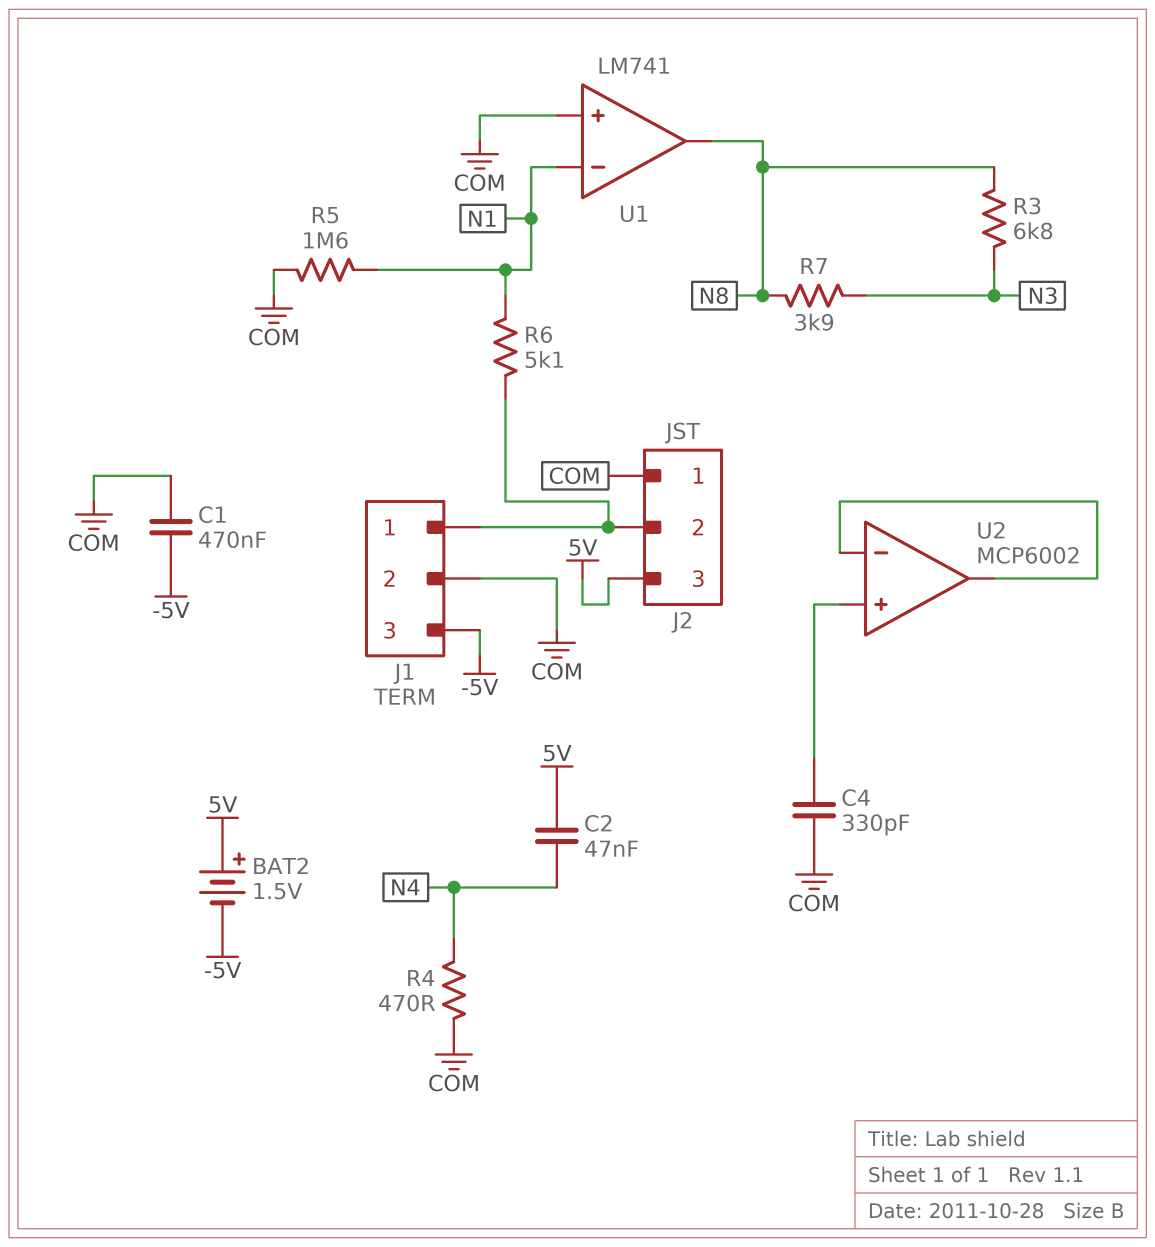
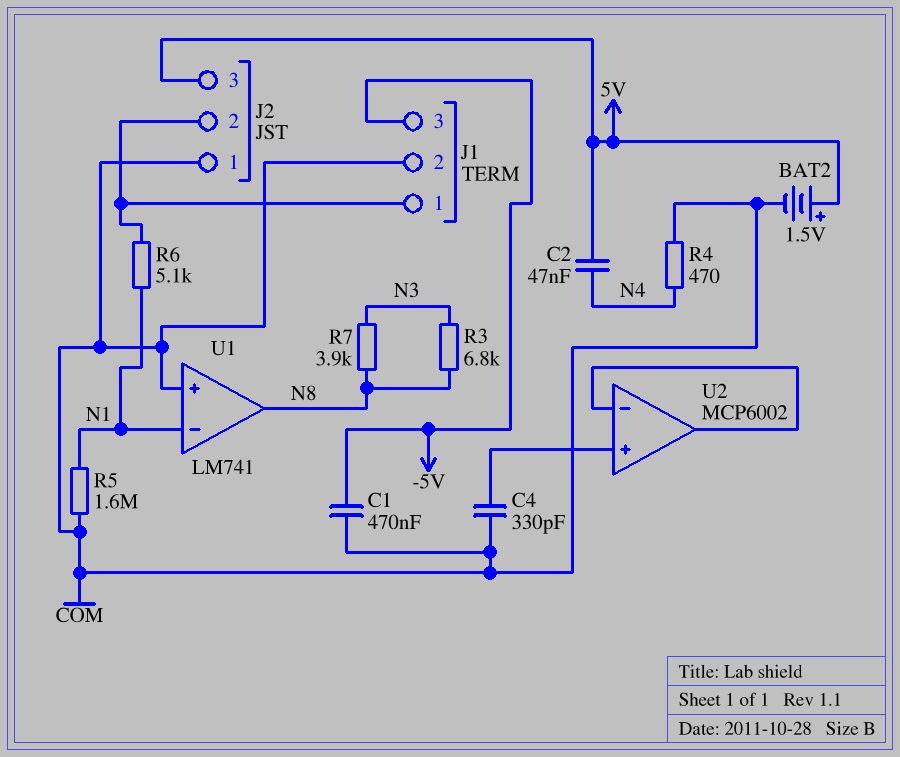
BAT2: 1.5V (plus 5V, minus -5V) -> 1.5V (plus 5V, minus COM)

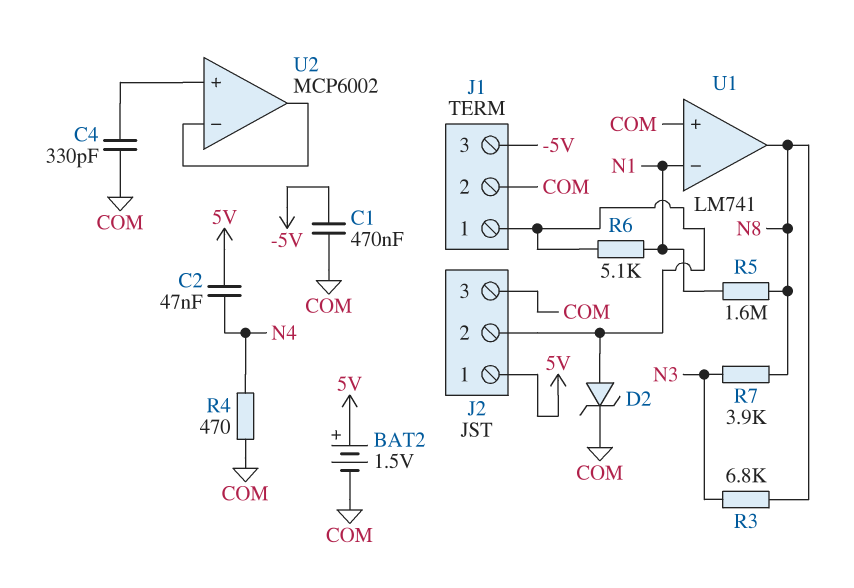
D2: none -> zener (A J1/1, K COM)
J2 pin 1: COM -> 5V
J2 pin 3: 5V -> COM
R5: 1.6M (COM, N1) -> 1.6M (N1, N8)

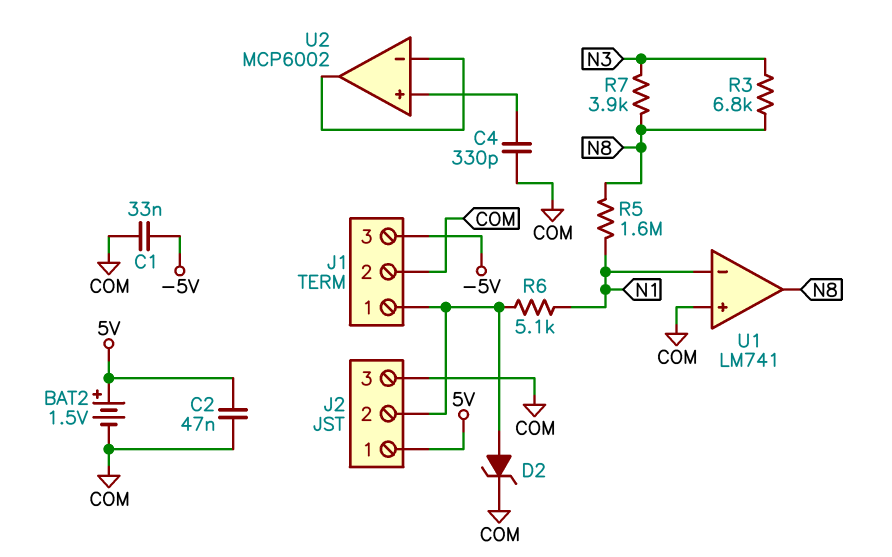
C1: 470nF (-5V, COM) -> 33nF (-5V, COM)
C2: 47nF (5V, N4) -> 47nF (5V, COM)
R4: 470 (COM, N4) -> none

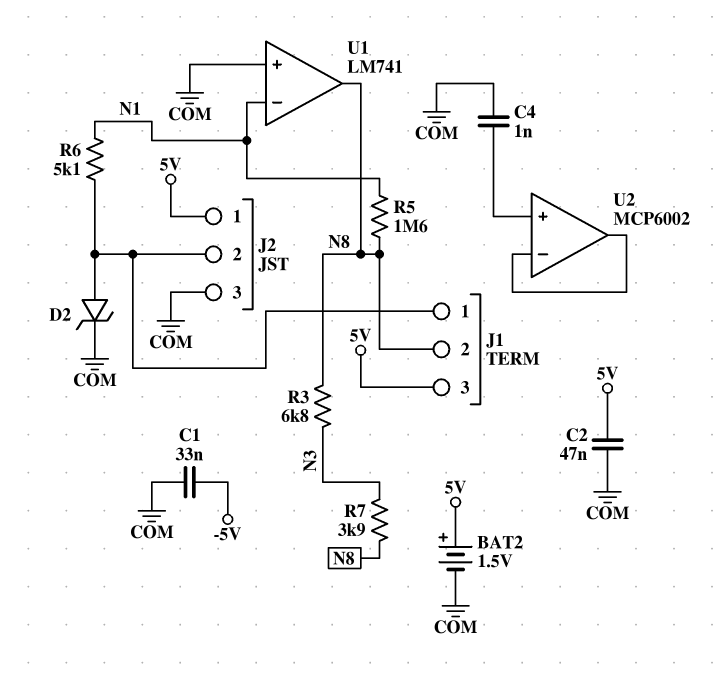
C4: 330pF (COM, U2/in+) -> 1nF (COM, U2/in+)
J1 pin 2: COM -> N8
J1 pin 3: -5V -> 5V

